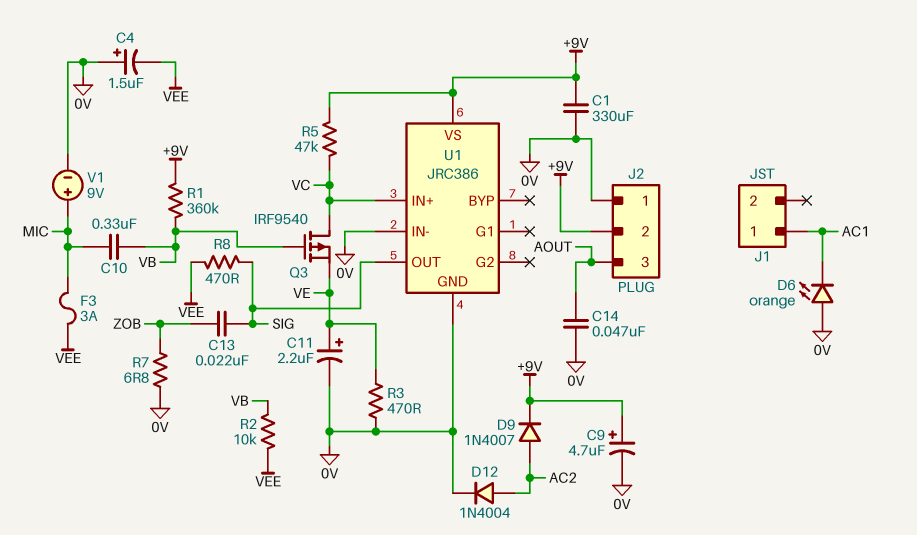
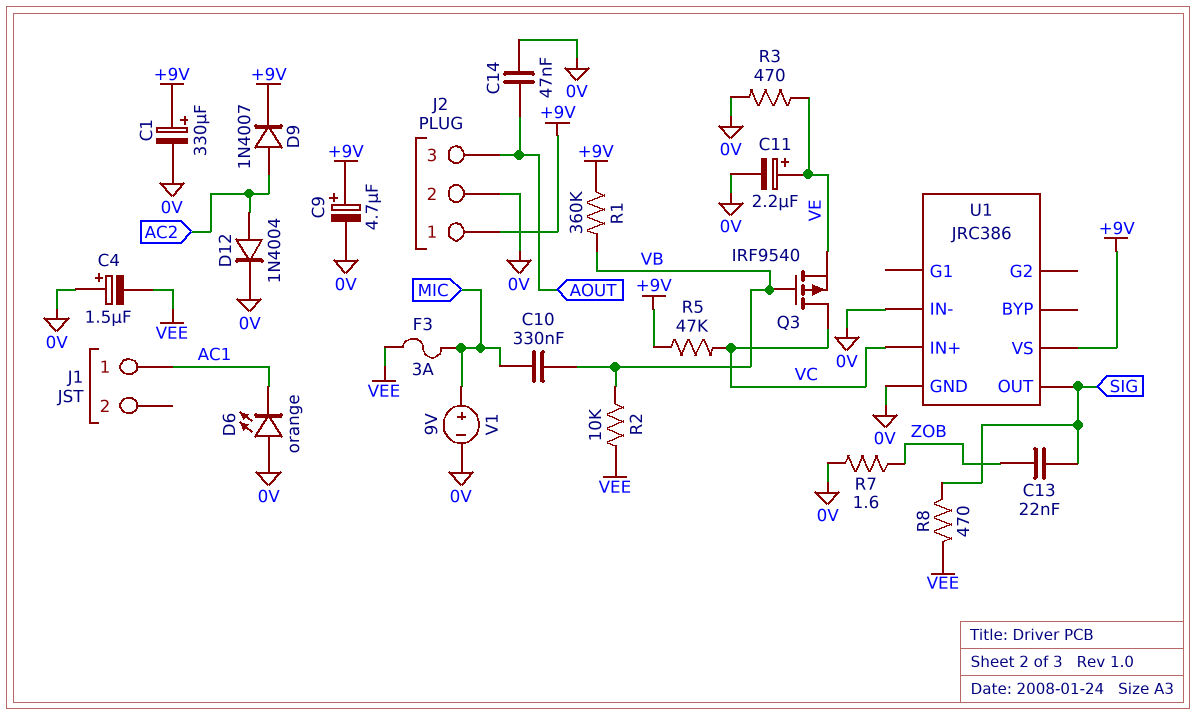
C1: 330uF (+9V, 0V) -> 330uF (plus +9V, minus 0V)
J2 pin 1: 0V -> +9V
J2 pin 2: +9V -> 0V
R7: 6.8 (0V, ZOB) -> 1.6 (0V, ZOB)

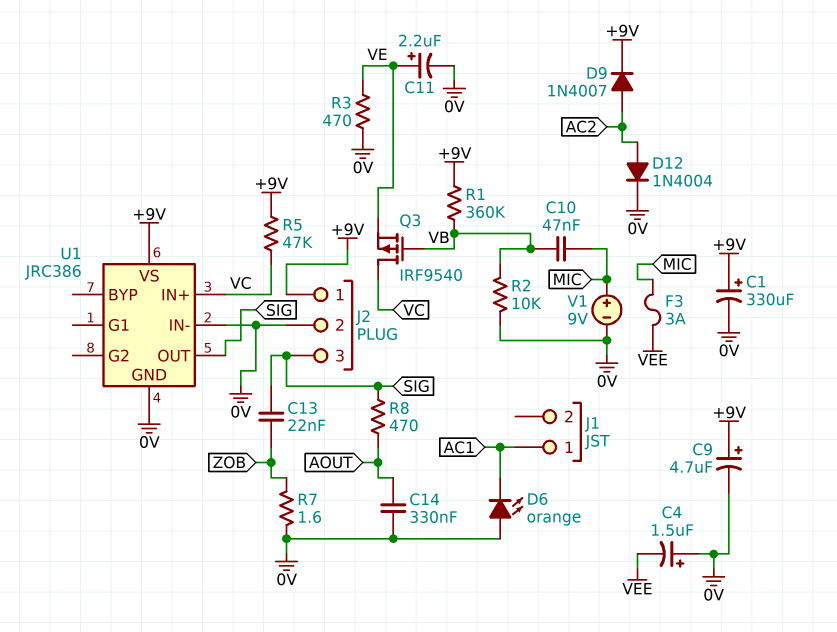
C10: 330nF (MIC, VB) -> 47nF (MIC, VB)
C14: 47nF (0V, AOUT) -> 330nF (0V, AOUT)
J2 pin 3: AOUT -> SIG
R2: 10k (VB, VEE) -> 10k (0V, VB)
R8: 470 (SIG, VEE) -> 470 (AOUT, SIG)

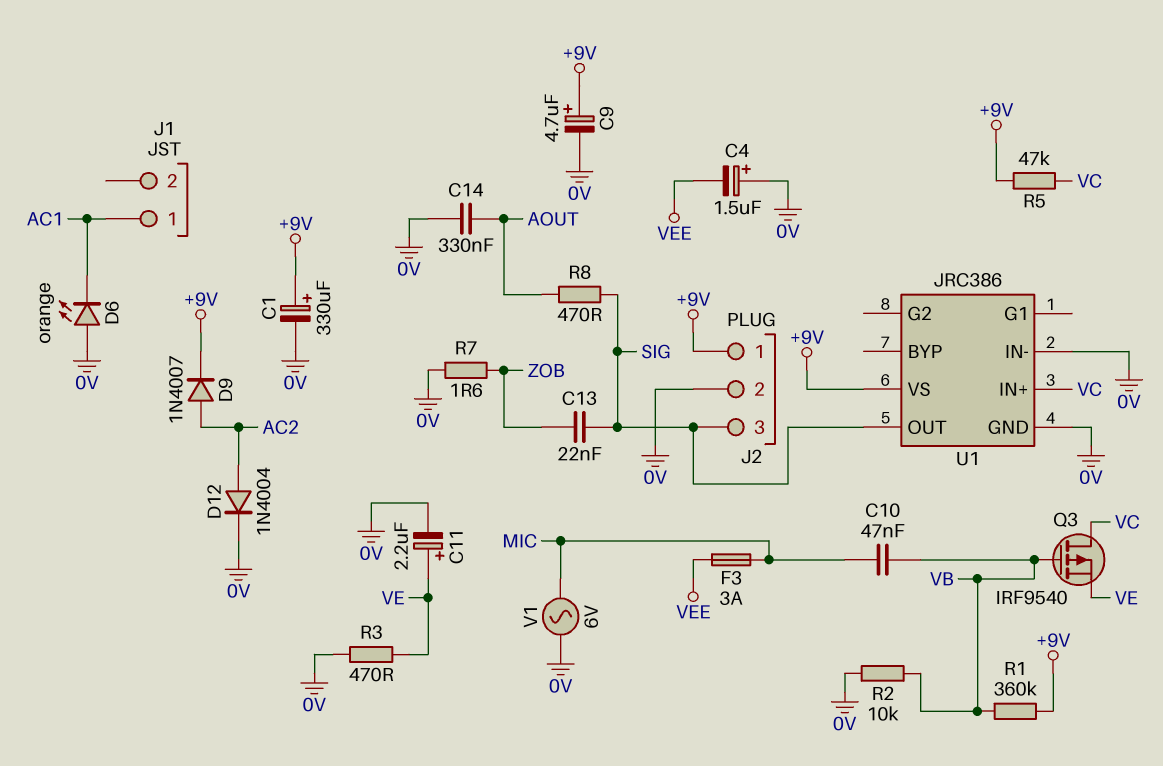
V1: 9V (plus MIC, minus 0V) -> AC 6V (0V, MIC)

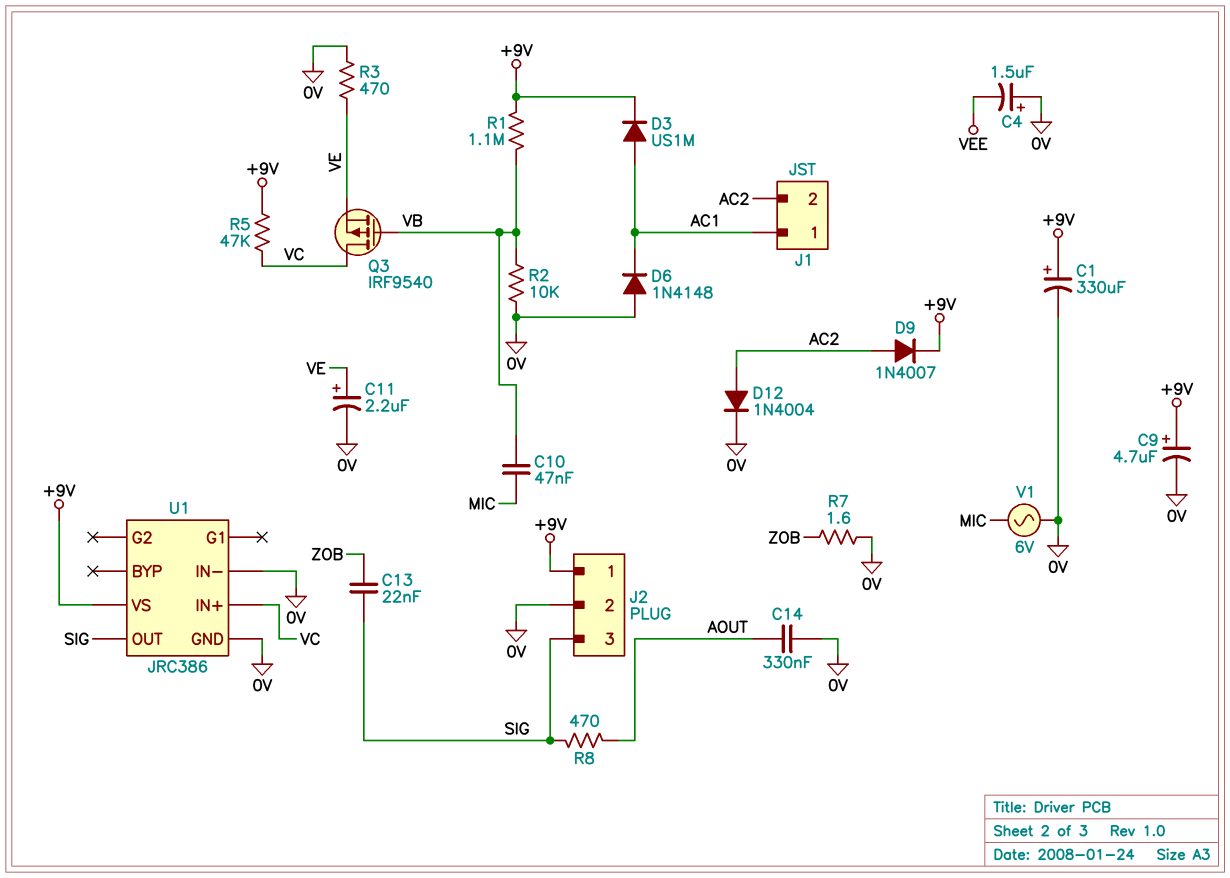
D3: none -> diode US1M (A AC1, K +9V)
D6: LED orange (A 0V, K AC1) -> diode 1N4148 (A 0V, K AC1)
F3: 3A (MIC, VEE) -> none
J1 pin 2: none -> AC2
R1: 360k (+9V, VB) -> 1.1M (+9V, VB)

